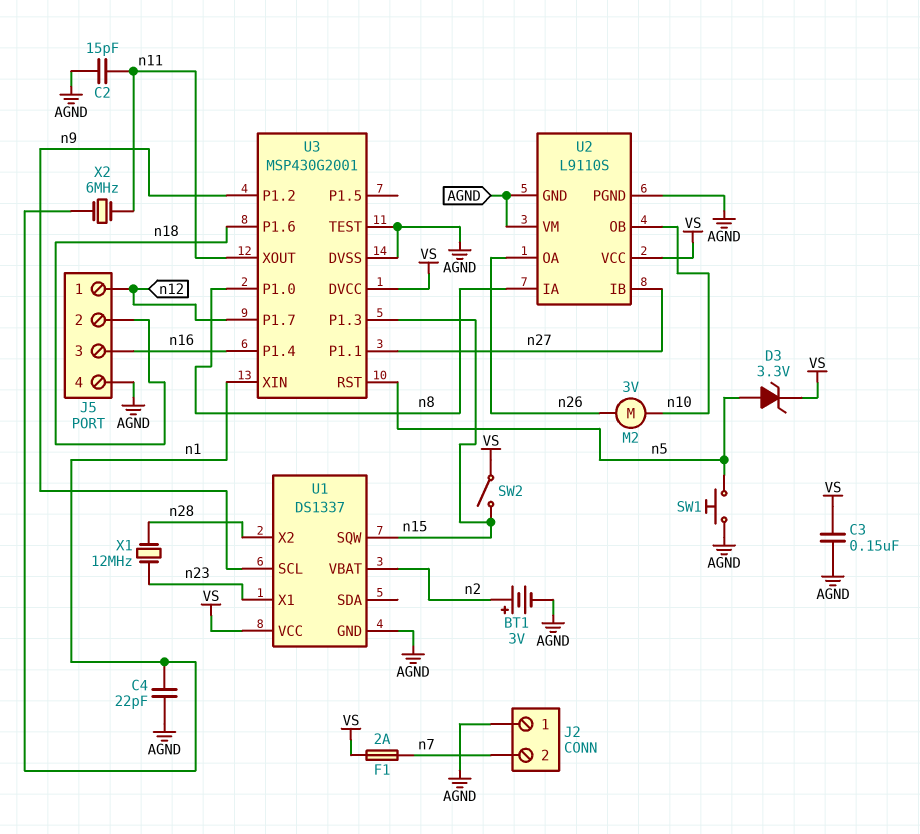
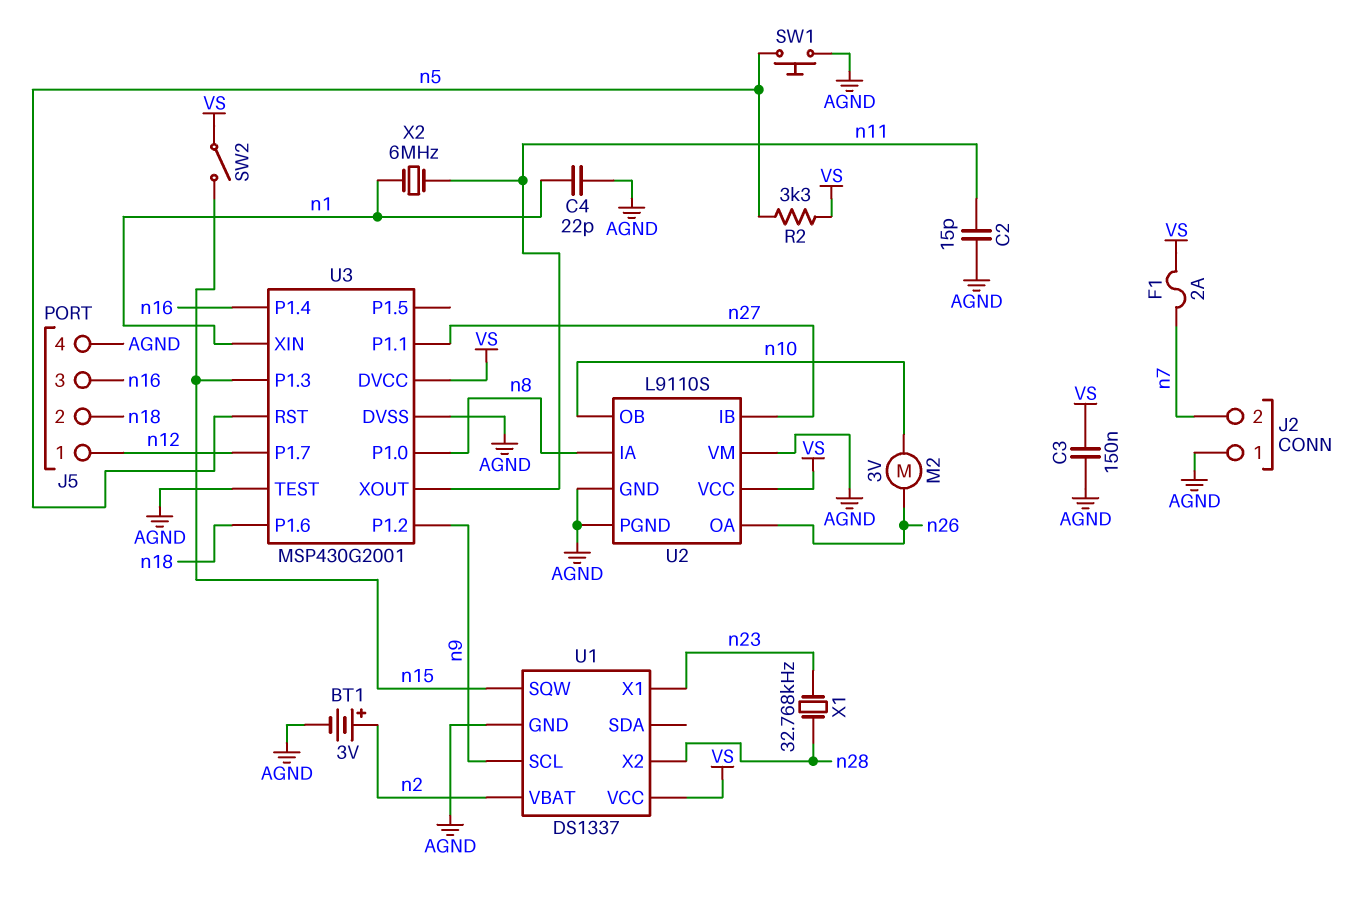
D3: zener 3.3V (A n5, K VS) -> none
R2: none -> 3.3k (VS, n5)
X1: 12MHz (n23, n28) -> 32.768kHz (n23, n28)

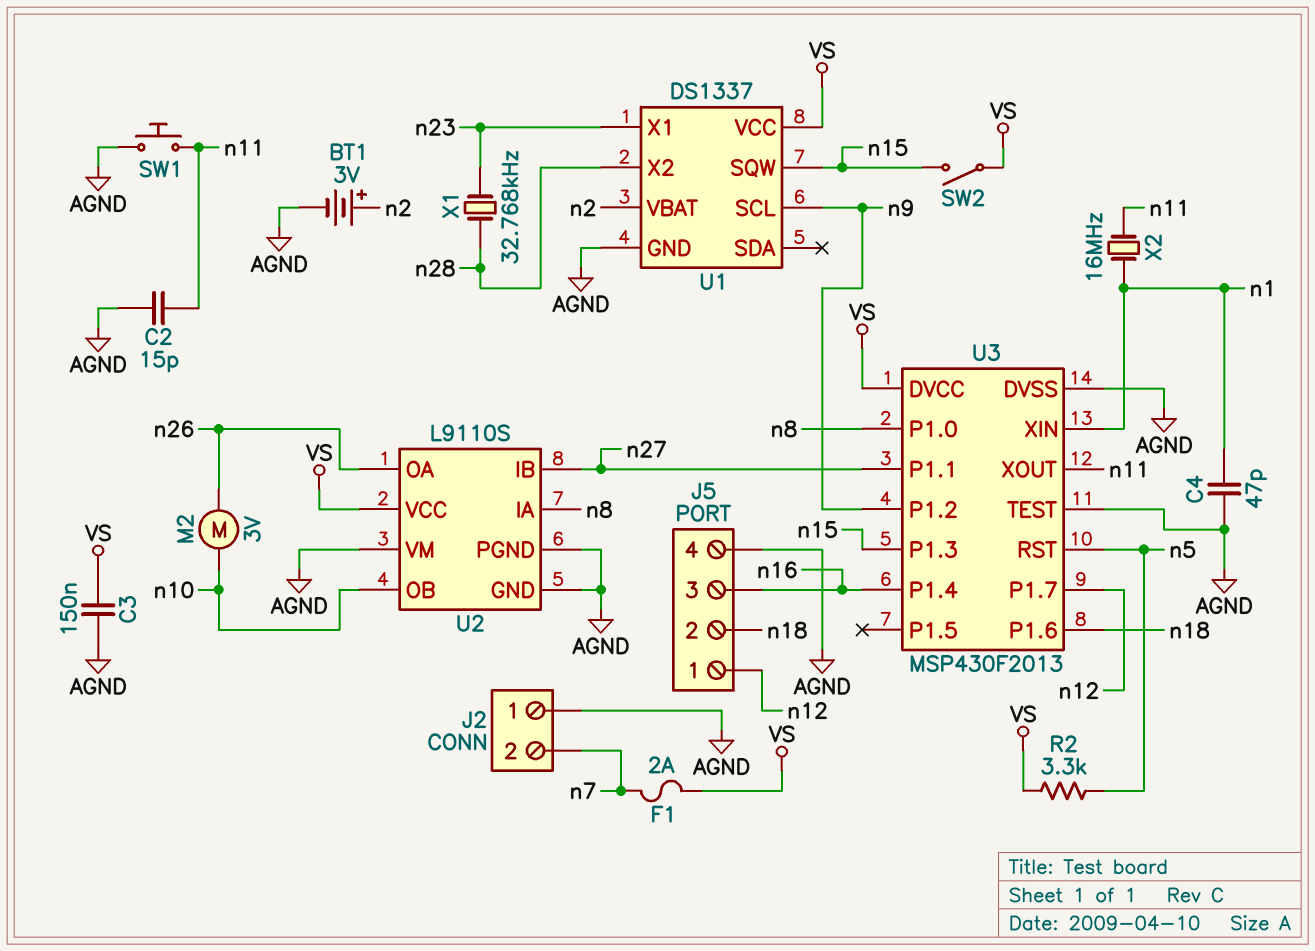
C4: 22pF (AGND, n1) -> 47pF (AGND, n1)
SW1: button (AGND, n5) -> button (AGND, n11)
U3: MSP430G2001 -> MSP430F2013
X2: 6MHz (n1, n11) -> 16MHz (n1, n11)

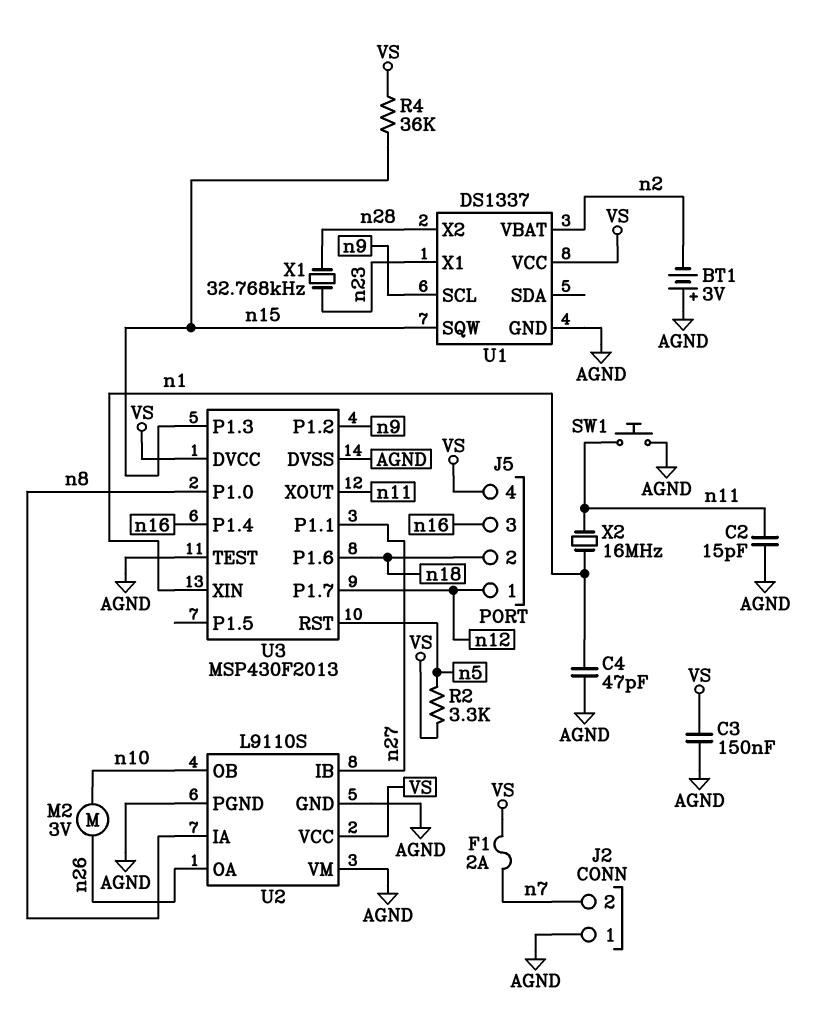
BT1: 3V (plus n2, minus AGND) -> 3V (plus AGND, minus n2)
J5 pin 4: AGND -> VS
R4: none -> 36k (VS, n15)
SW2: switch (VS, n15) -> none

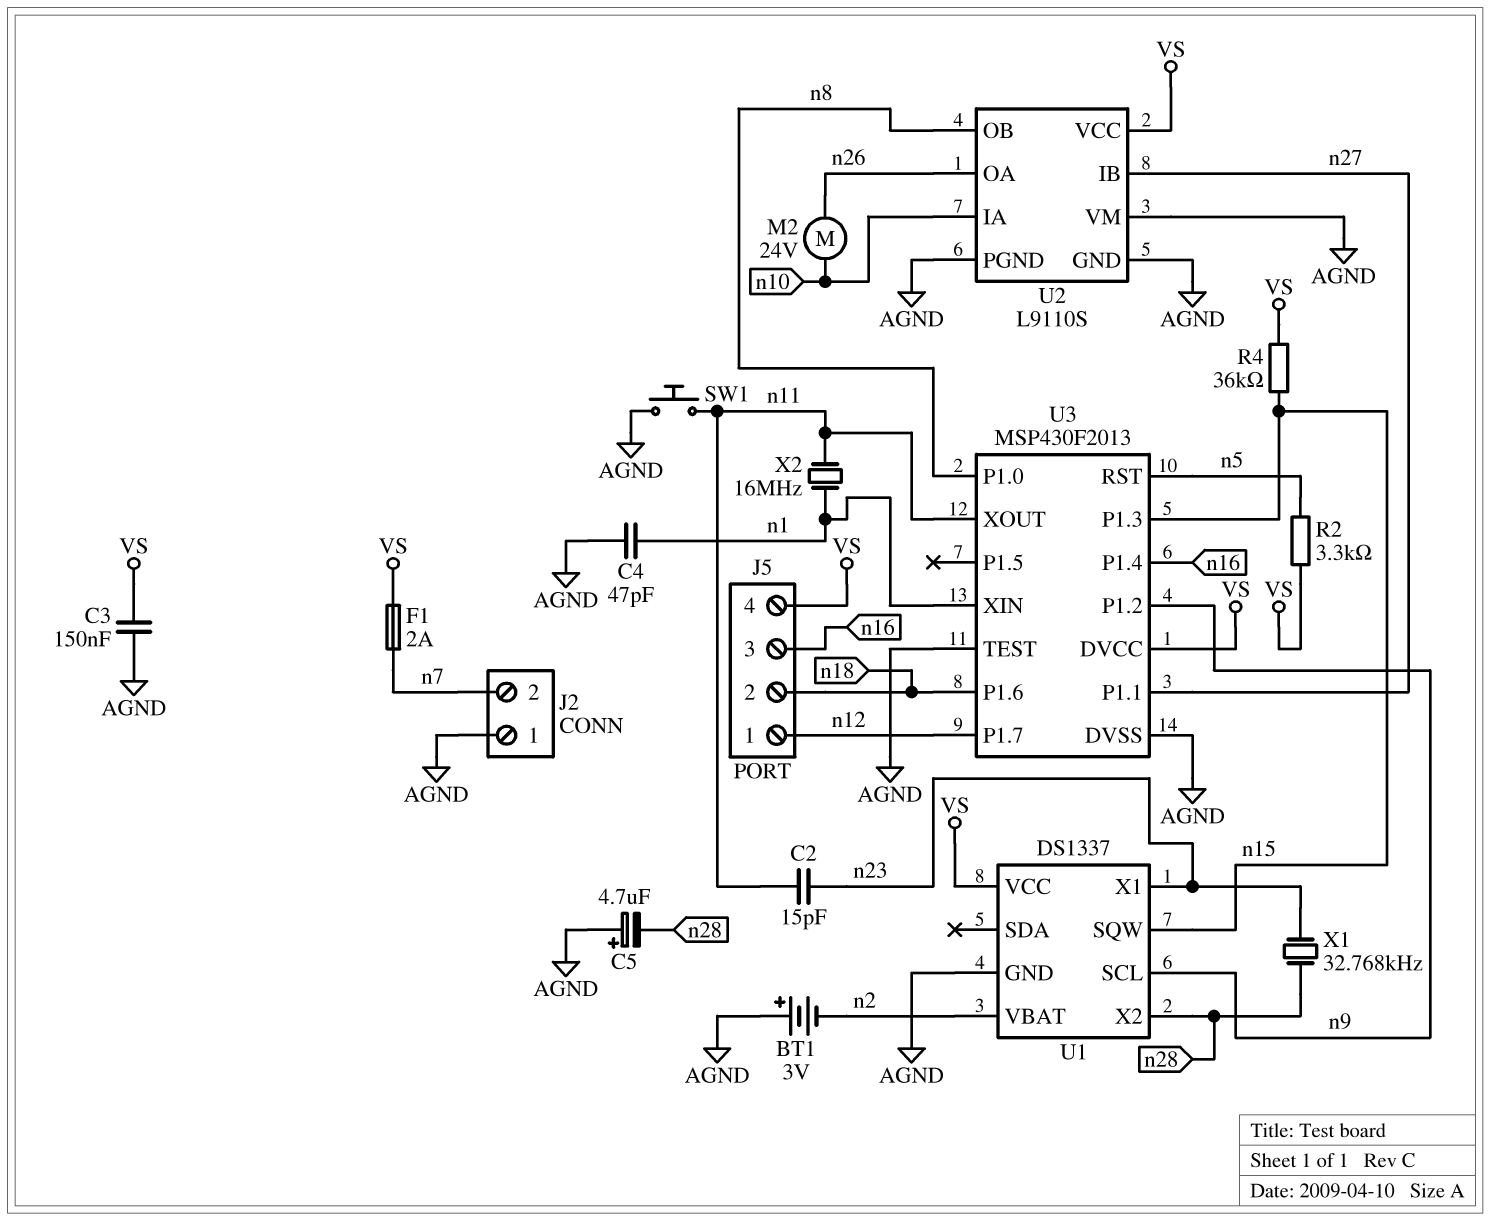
C2: 15pF (AGND, n11) -> 15pF (n11, n23)
C5: none -> 4.7uF (plus AGND, minus n28)
M2: motor 3V (n10, n26) -> motor 24V (n10, n26)
U2 pin IA: n8 -> n10
U2 pin OB: n10 -> n8

